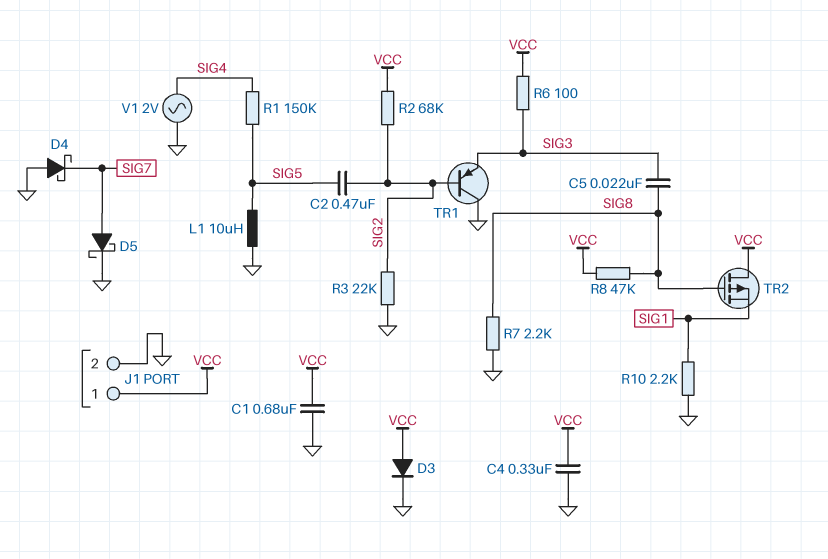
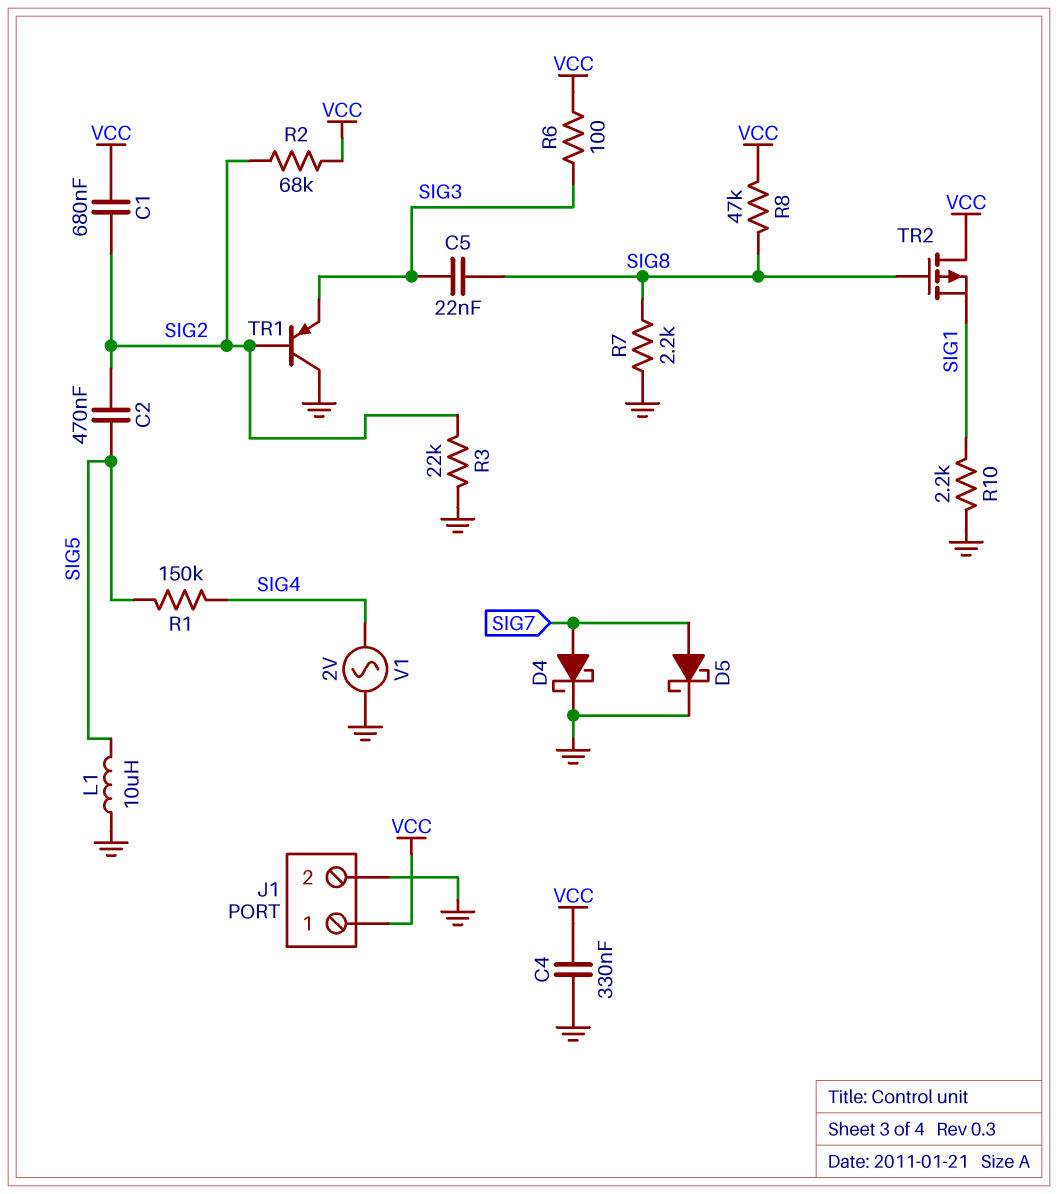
C1: 680nF (GND, VCC) -> 680nF (SIG2, VCC)
D3: diode (A VCC, K GND) -> none
D4: schottky (A GND, K SIG7) -> schottky (A SIG7, K GND)

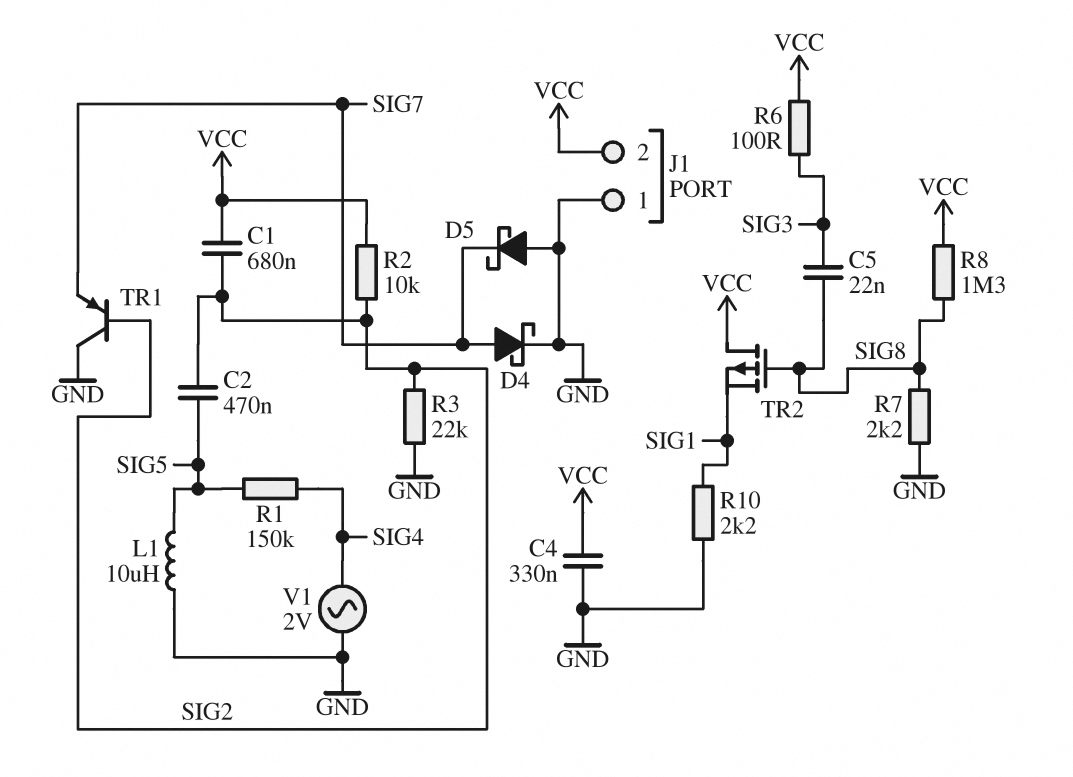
D5: schottky (A SIG7, K GND) -> schottky (A GND, K SIG7)
J1 pin 1: VCC -> GND
J1 pin 2: GND -> VCC
R2: 68k (SIG2, VCC) -> 10k (SIG2, VCC)
R8: 47k (SIG8, VCC) -> 1.3M (SIG8, VCC)
TR1: PNP (B SIG2, C GND, E SIG3) -> PNP (B SIG2, C GND, E SIG7)

